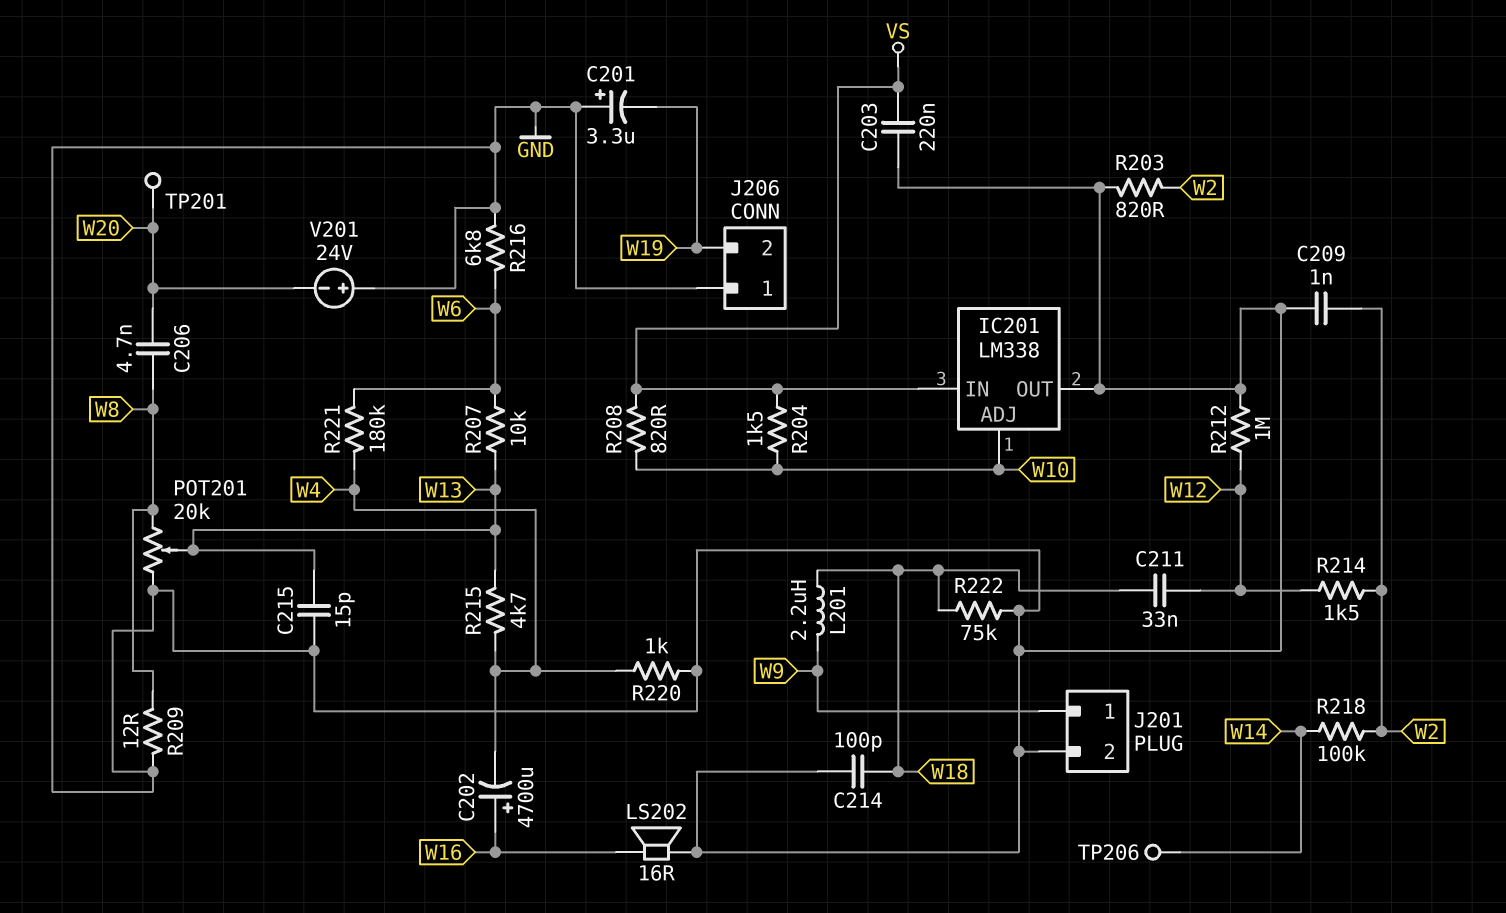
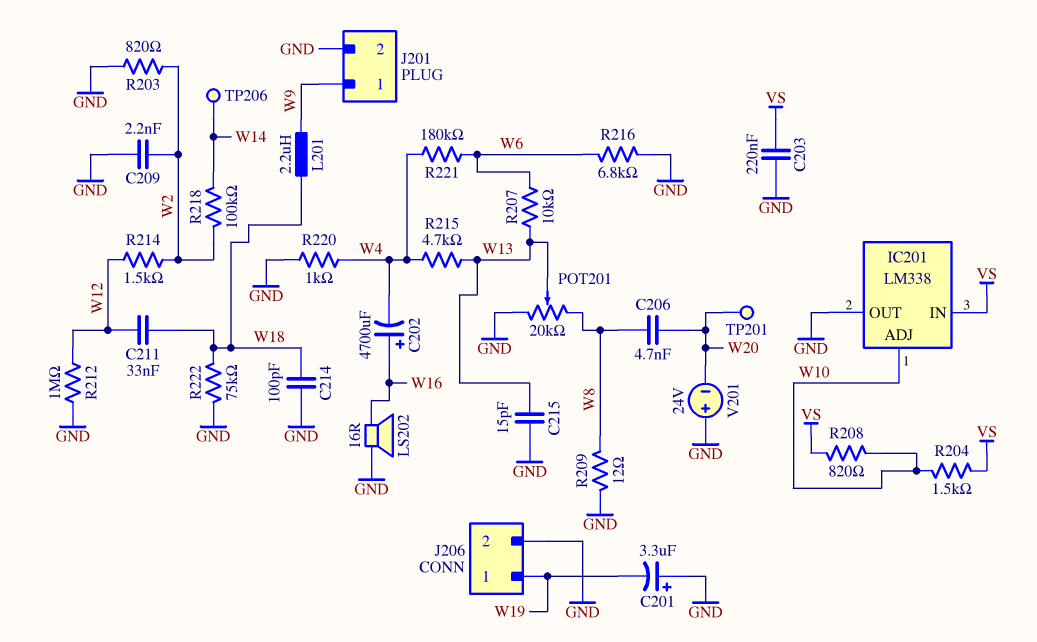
C209: 1nF (GND, W2) -> 2.2nF (GND, W2)
J206 pin 1: GND -> W19
J206 pin 2: W19 -> GND

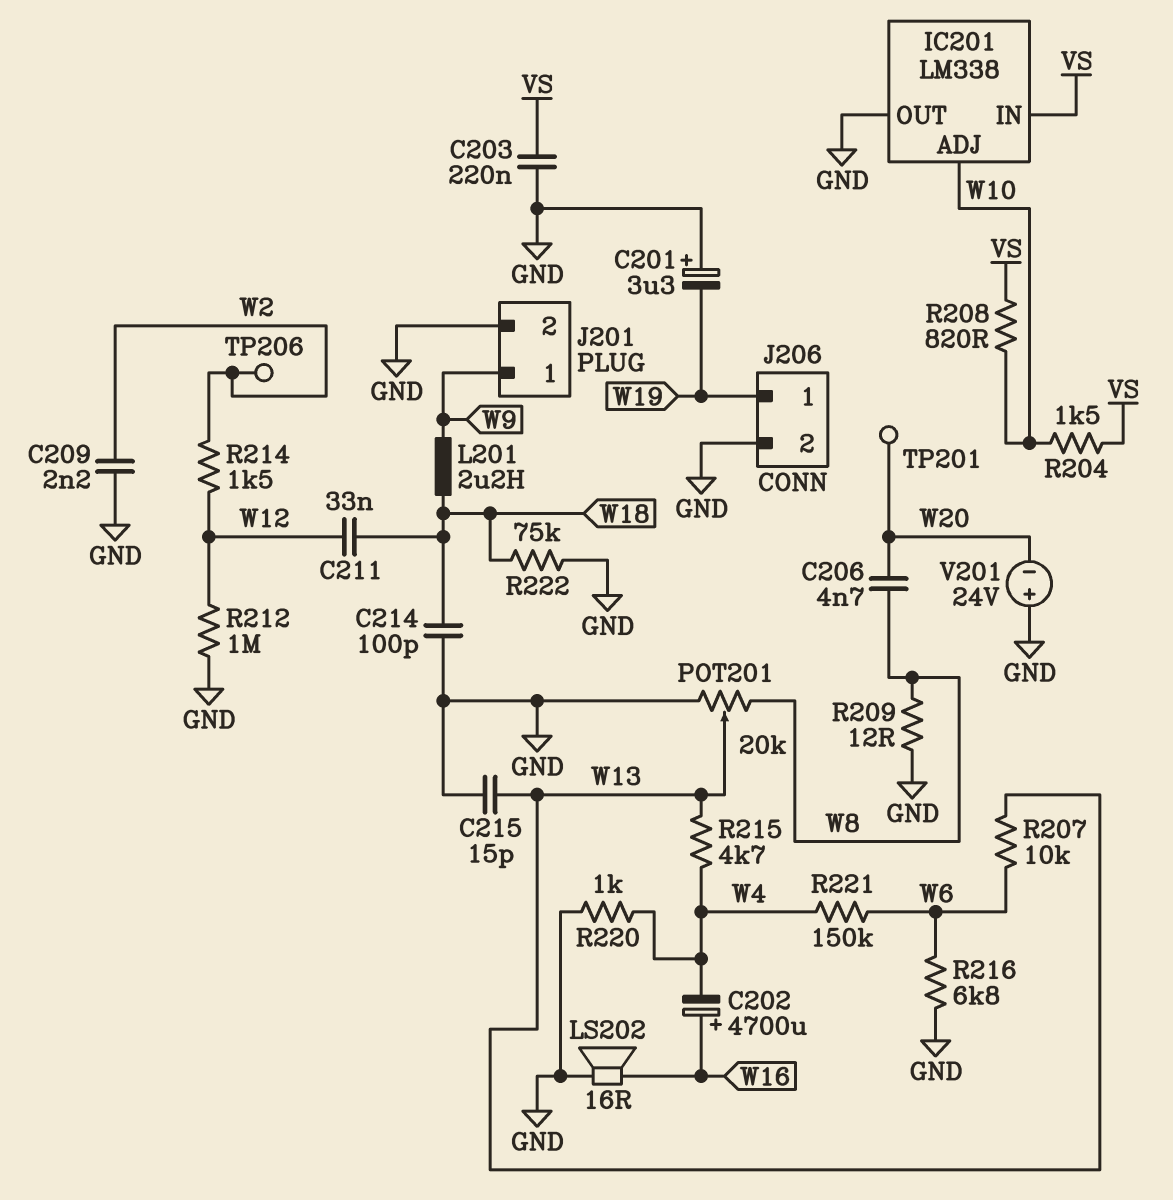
R203: 820 (GND, W2) -> none
R218: 100k (W2, W14) -> none
R221: 180k (W4, W6) -> 150k (W4, W6)
TP206: test point (W14) -> test point (W2)

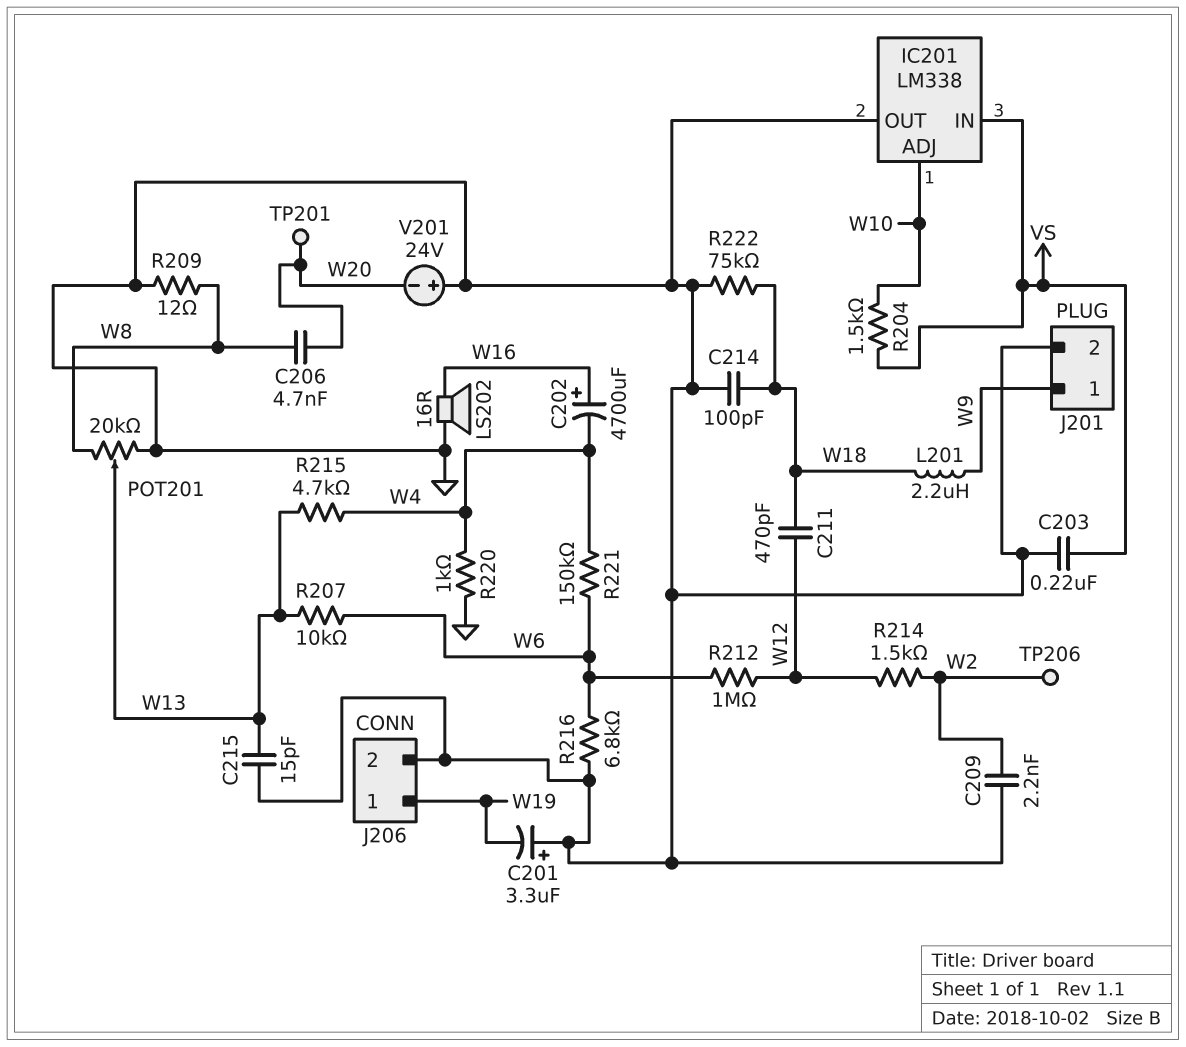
C211: 33nF (W12, W18) -> 470pF (W12, W18)
R208: 820 (VS, W10) -> none
R212: 1M (GND, W12) -> 1M (W6, W12)

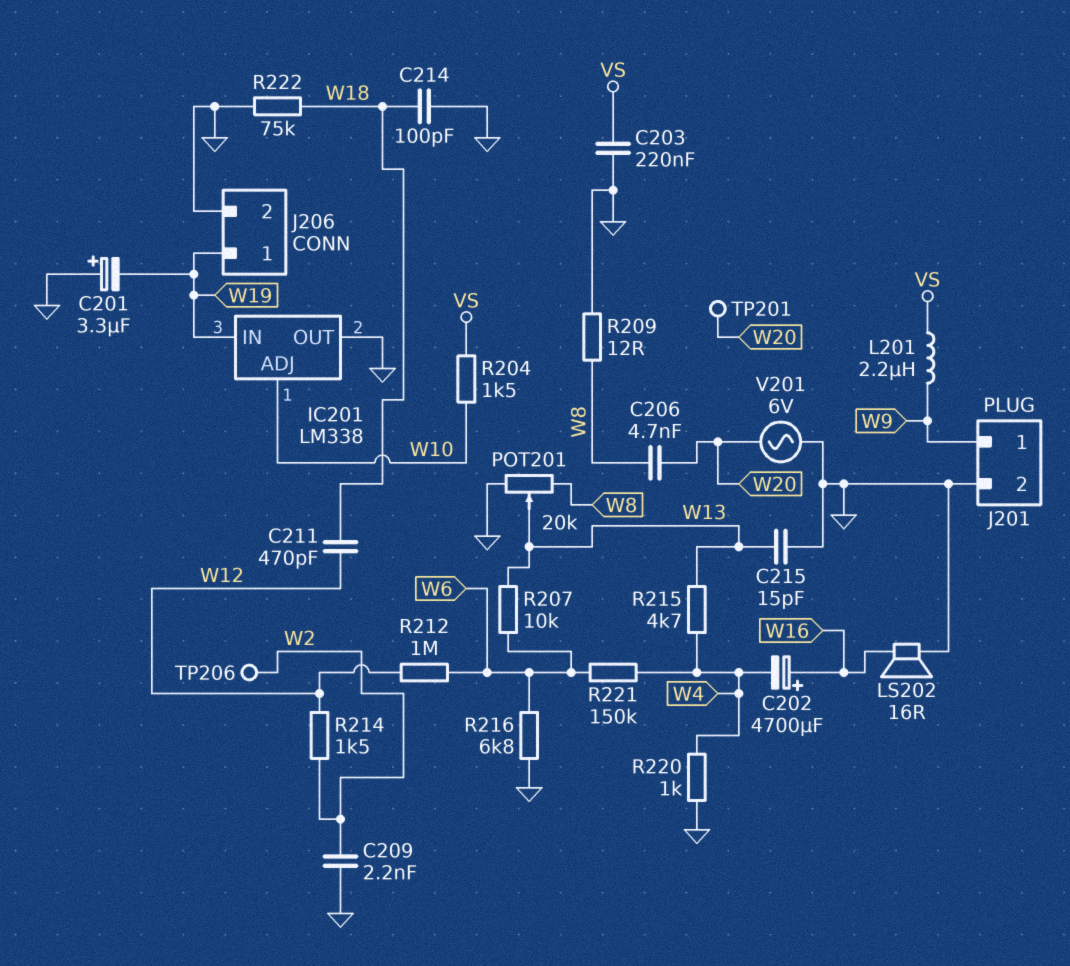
IC201 pin IN: VS -> W19
L201: 2.2uH (W9, W18) -> 2.2uH (VS, W9)
V201: 24V (plus GND, minus W20) -> AC 6V (GND, W20)

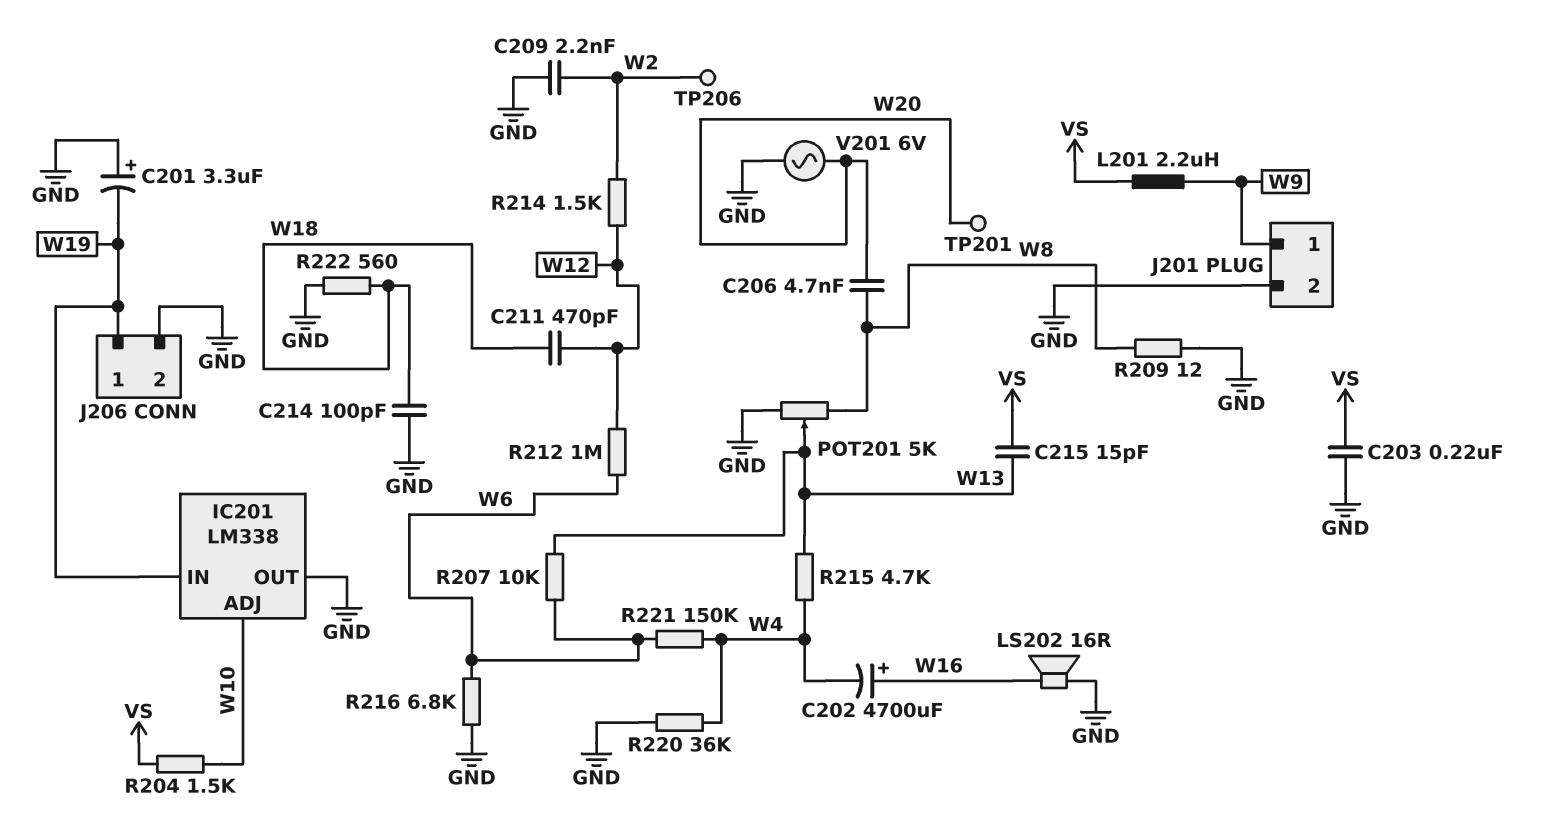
C215: 15pF (GND, W13) -> 15pF (VS, W13)
POT201: 20k (GND, W8, wiper W13) -> 5k (GND, W8, wiper W13)
R220: 1k (GND, W4) -> 36k (GND, W4)
R222: 75k (GND, W18) -> 560 (GND, W18)

